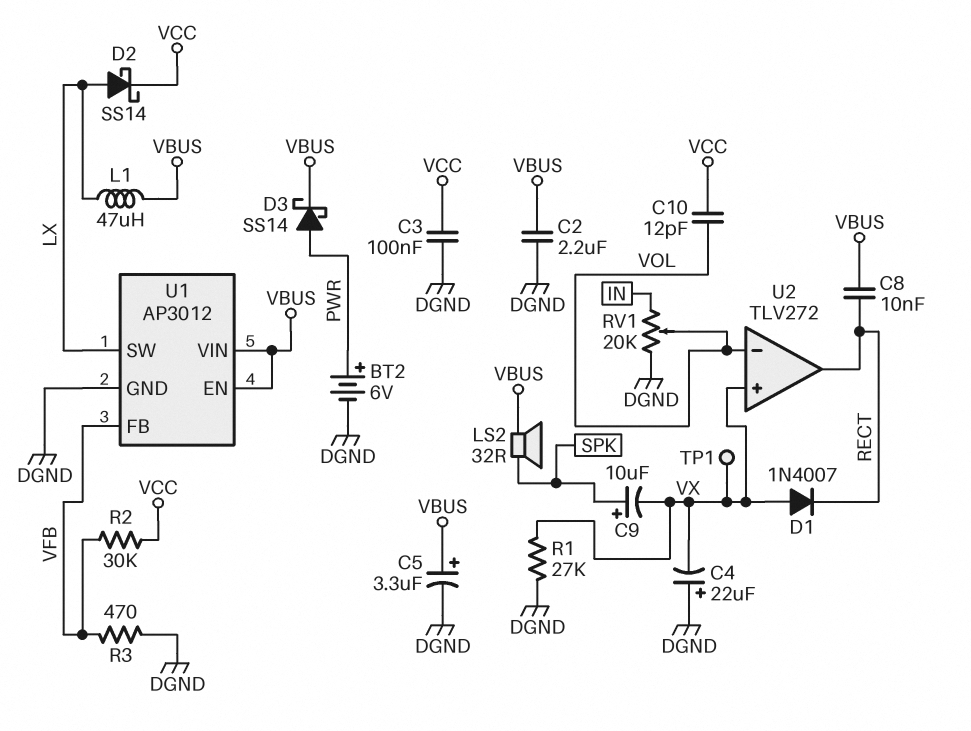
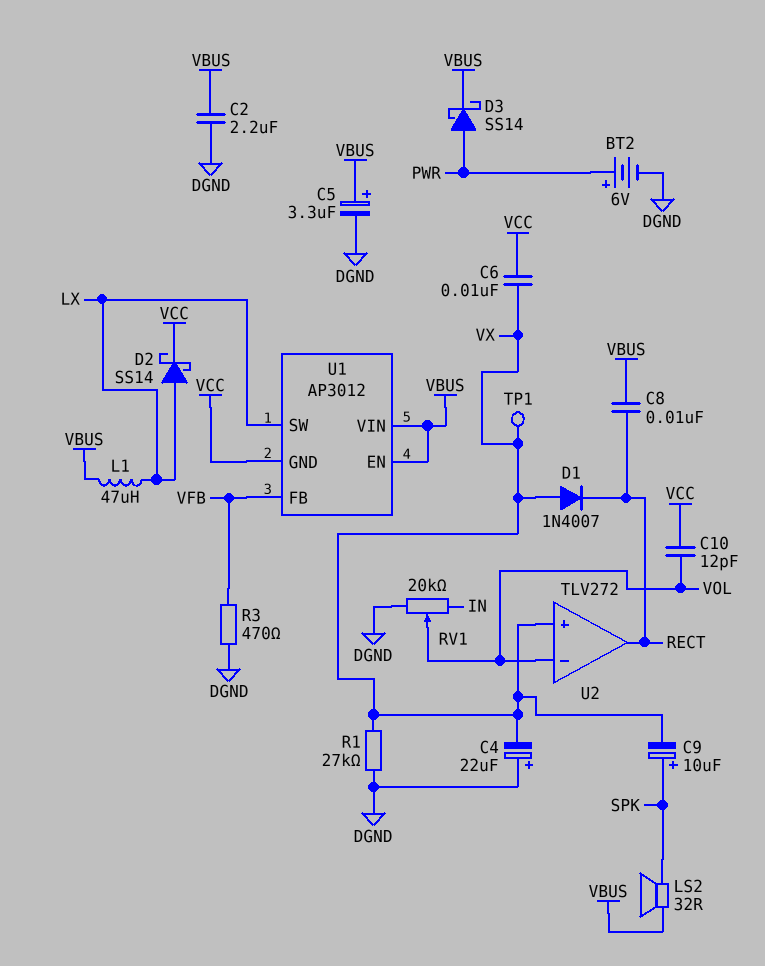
C3: 100nF (DGND, VCC) -> none
C6: none -> 10nF (VCC, VX)
R2: 30k (VCC, VFB) -> none
U1 pin GND: DGND -> VCC

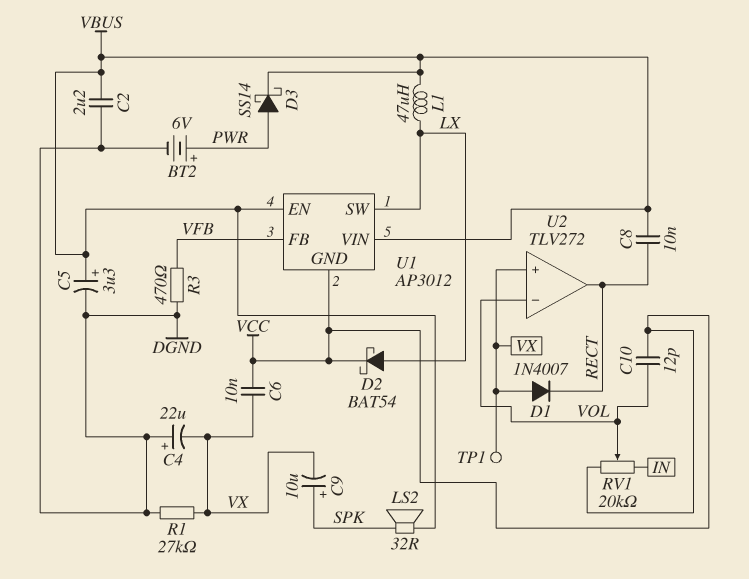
D2: schottky SS14 (A LX, K VCC) -> schottky BAT54 (A LX, K VCC)
RV1: 20k (DGND, IN, wiper VOL) -> 20k (IN, VCC, wiper VOL)

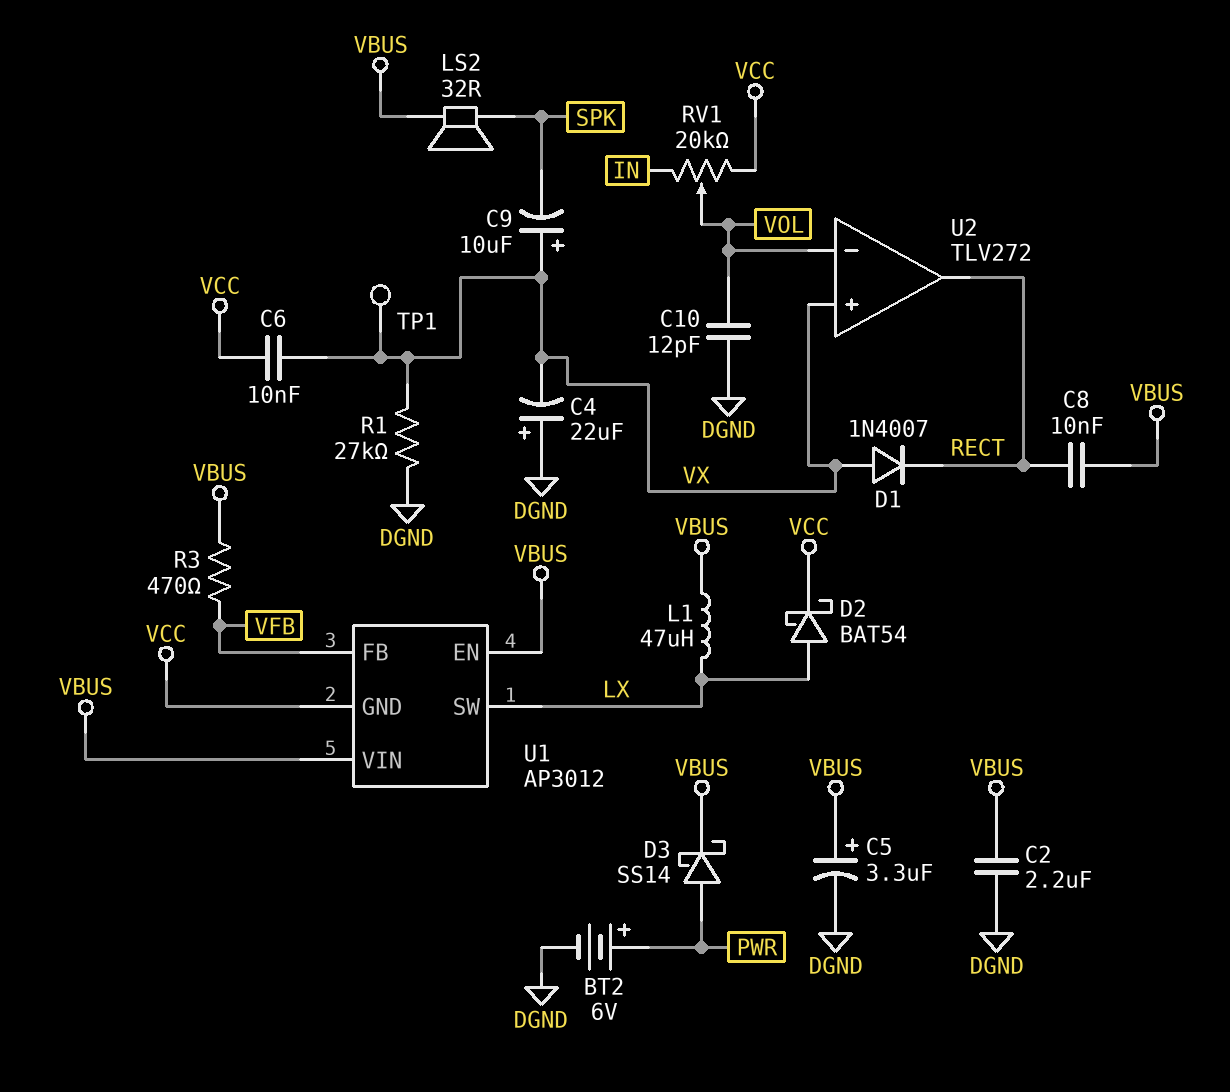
C9: 10uF (plus SPK, minus VX) -> 10uF (plus VX, minus SPK)
C10: 12pF (VCC, VOL) -> 12pF (DGND, VOL)
R3: 470 (DGND, VFB) -> 470 (VBUS, VFB)

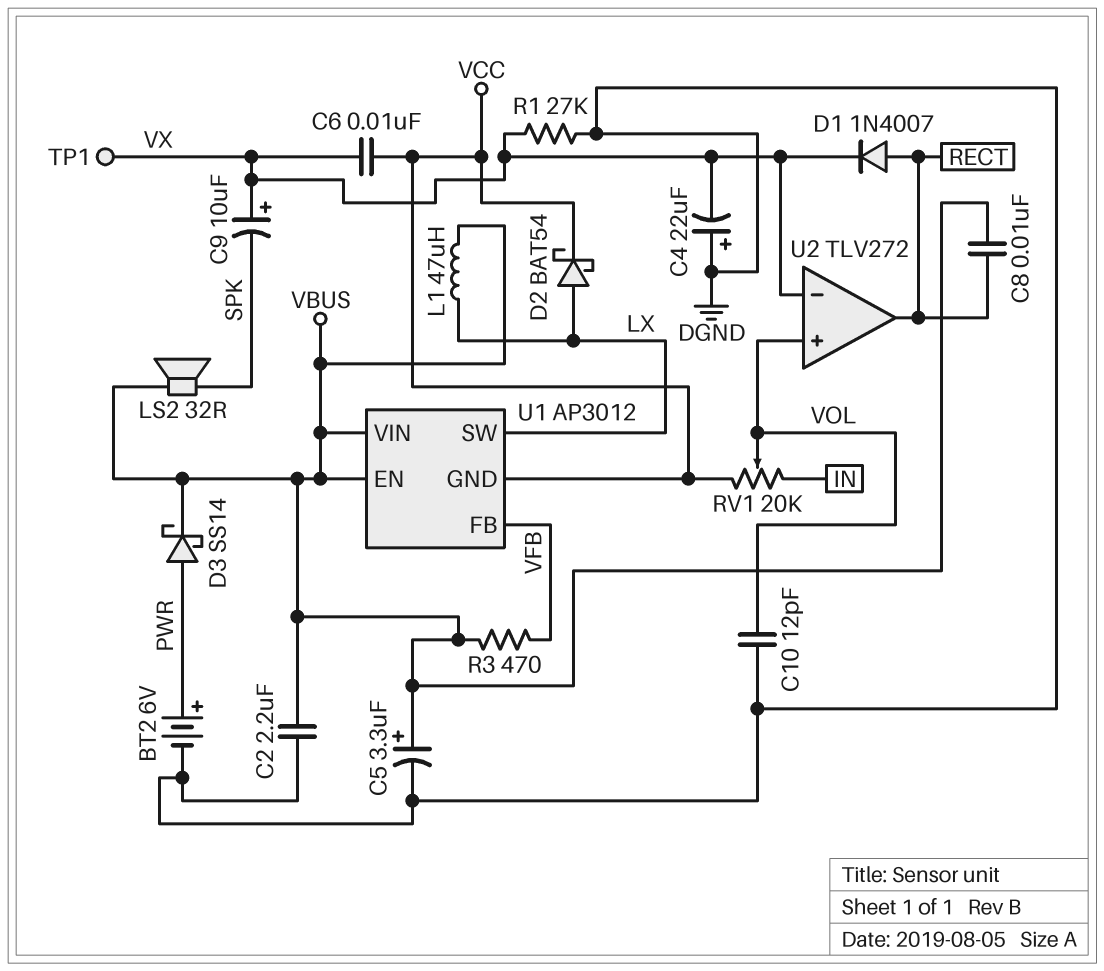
D1: diode 1N4007 (A VX, K RECT) -> diode 1N4007 (A RECT, K VX)
U2 pin in+: VX -> VOL
U2 pin in-: VOL -> VX

